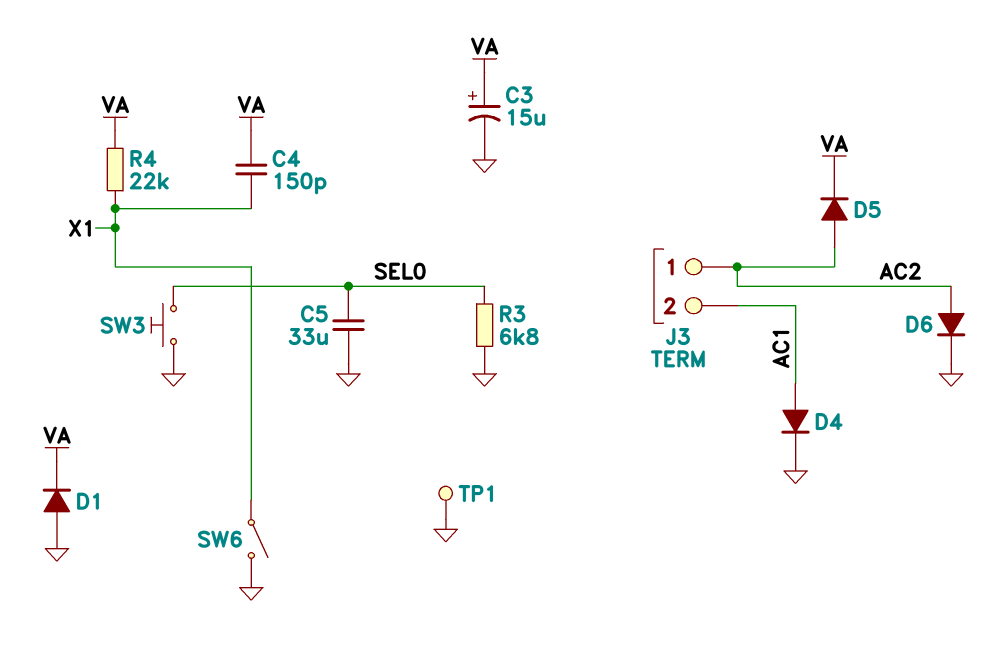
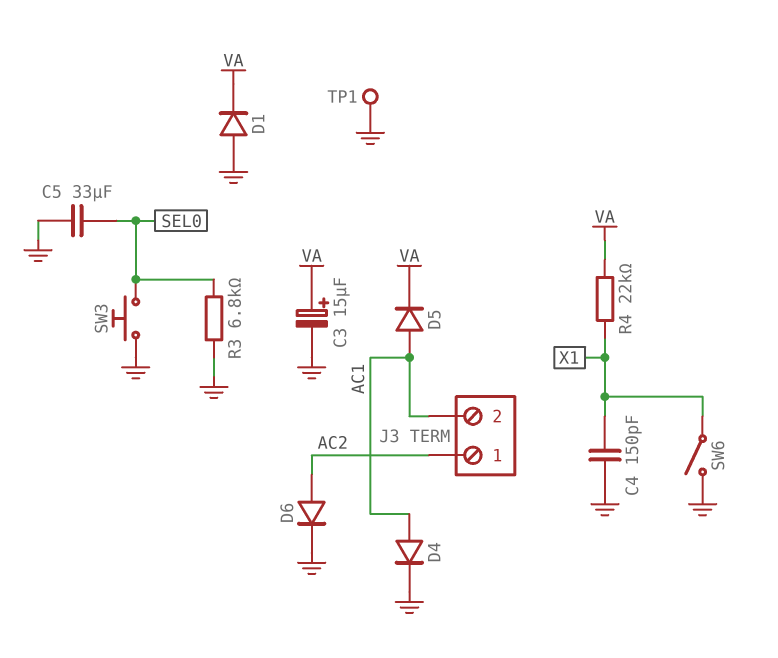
C4: 150pF (VA, X1) -> 150pF (GND, X1)
D5: diode (A AC2, K VA) -> diode (A AC1, K VA)

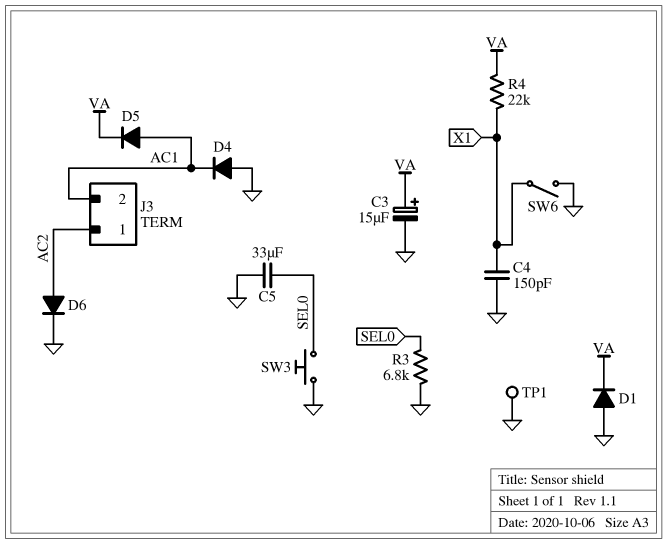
D4: diode (A AC1, K GND) -> diode (A GND, K AC1)

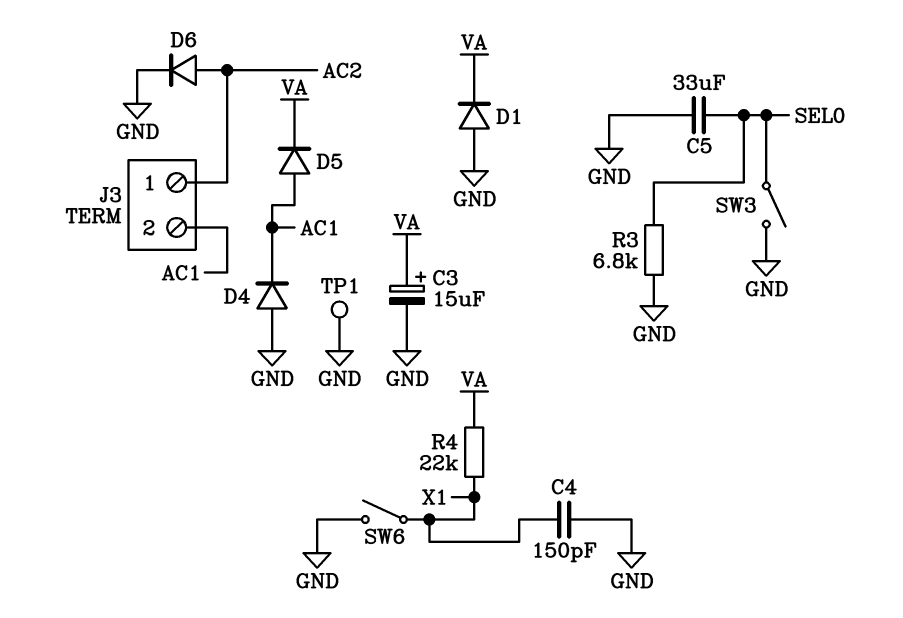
SW3: button (GND, SEL0) -> switch (GND, SEL0)

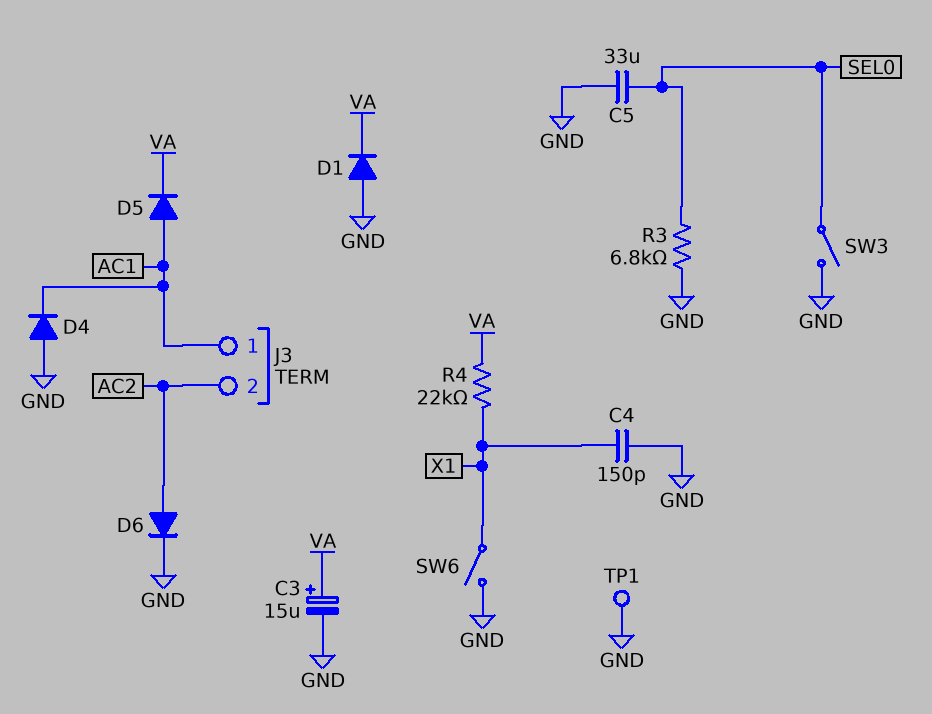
J3 pin 1: AC2 -> AC1
J3 pin 2: AC1 -> AC2

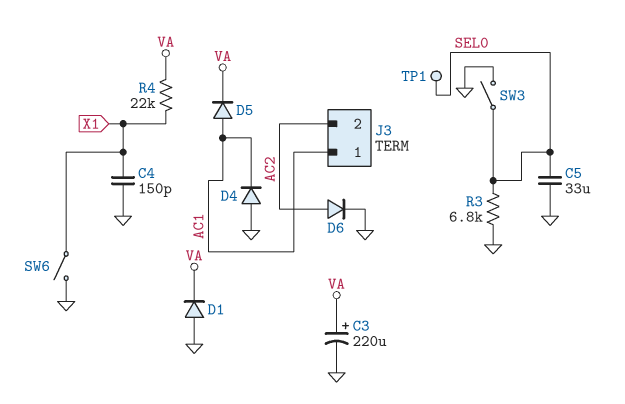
C3: 15uF (plus VA, minus GND) -> 220uF (plus VA, minus GND)
TP1: test point (GND) -> test point (SEL0)

